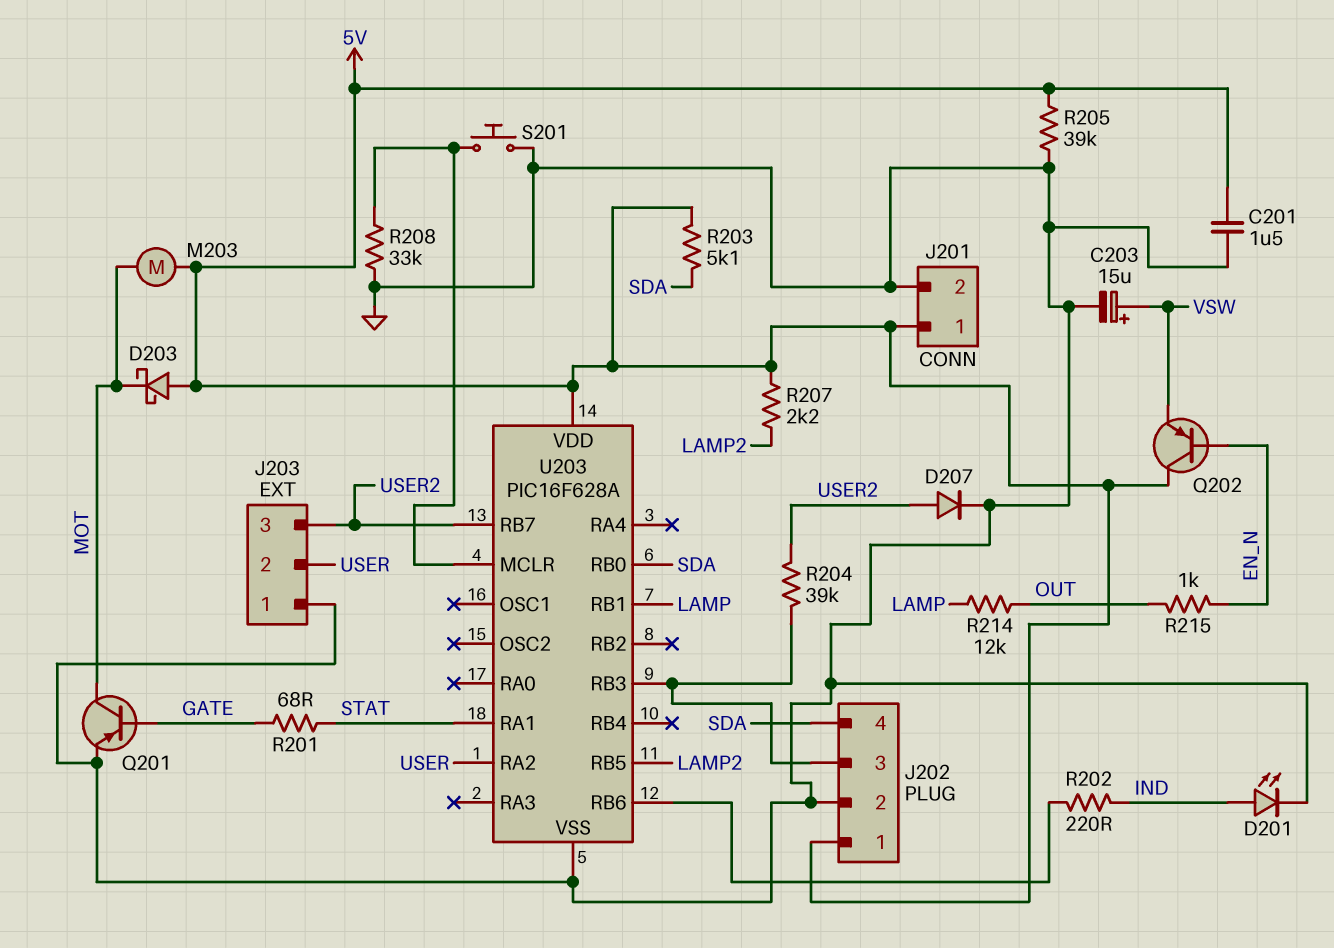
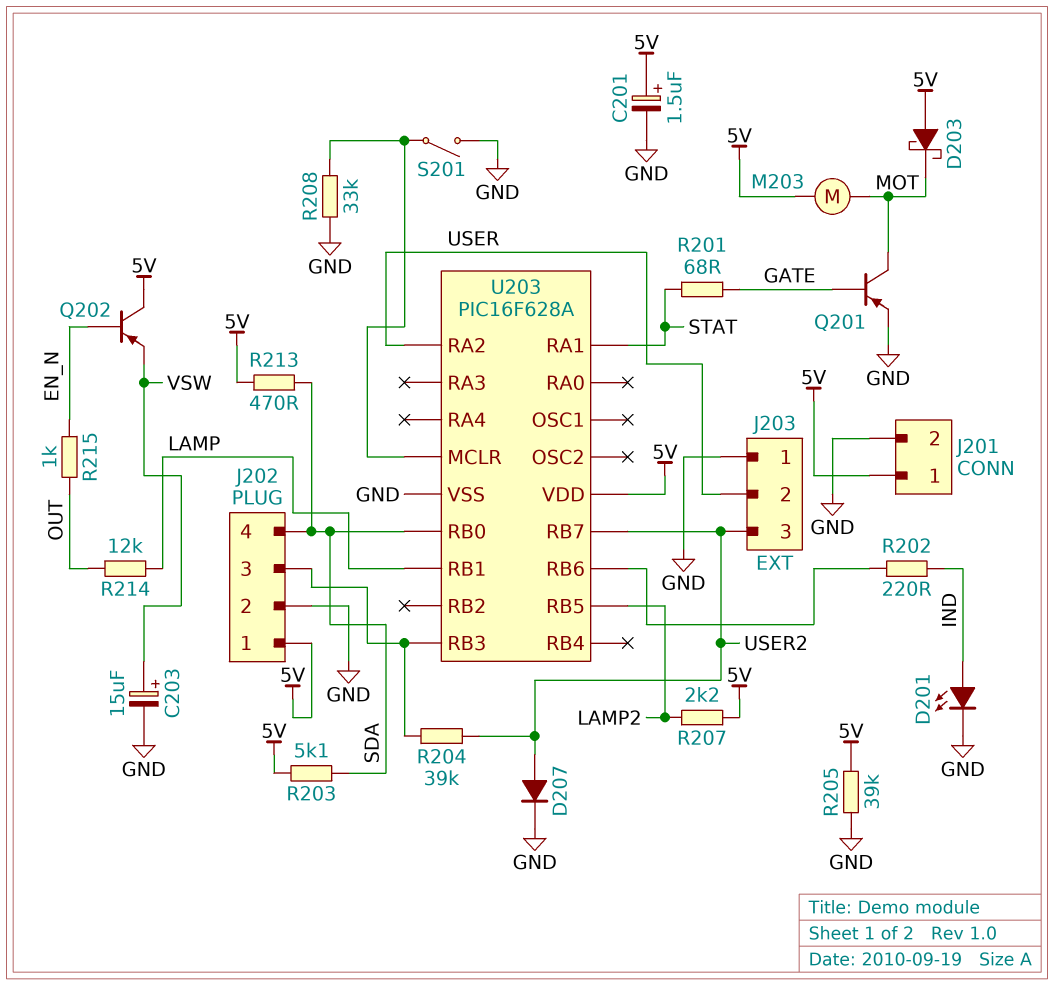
C201: 1.5uF (5V, GND) -> 1.5uF (plus 5V, minus GND)
R213: none -> 470 (5V, SDA)
S201: button (GND, U203/MCLR) -> switch (GND, U203/MCLR)

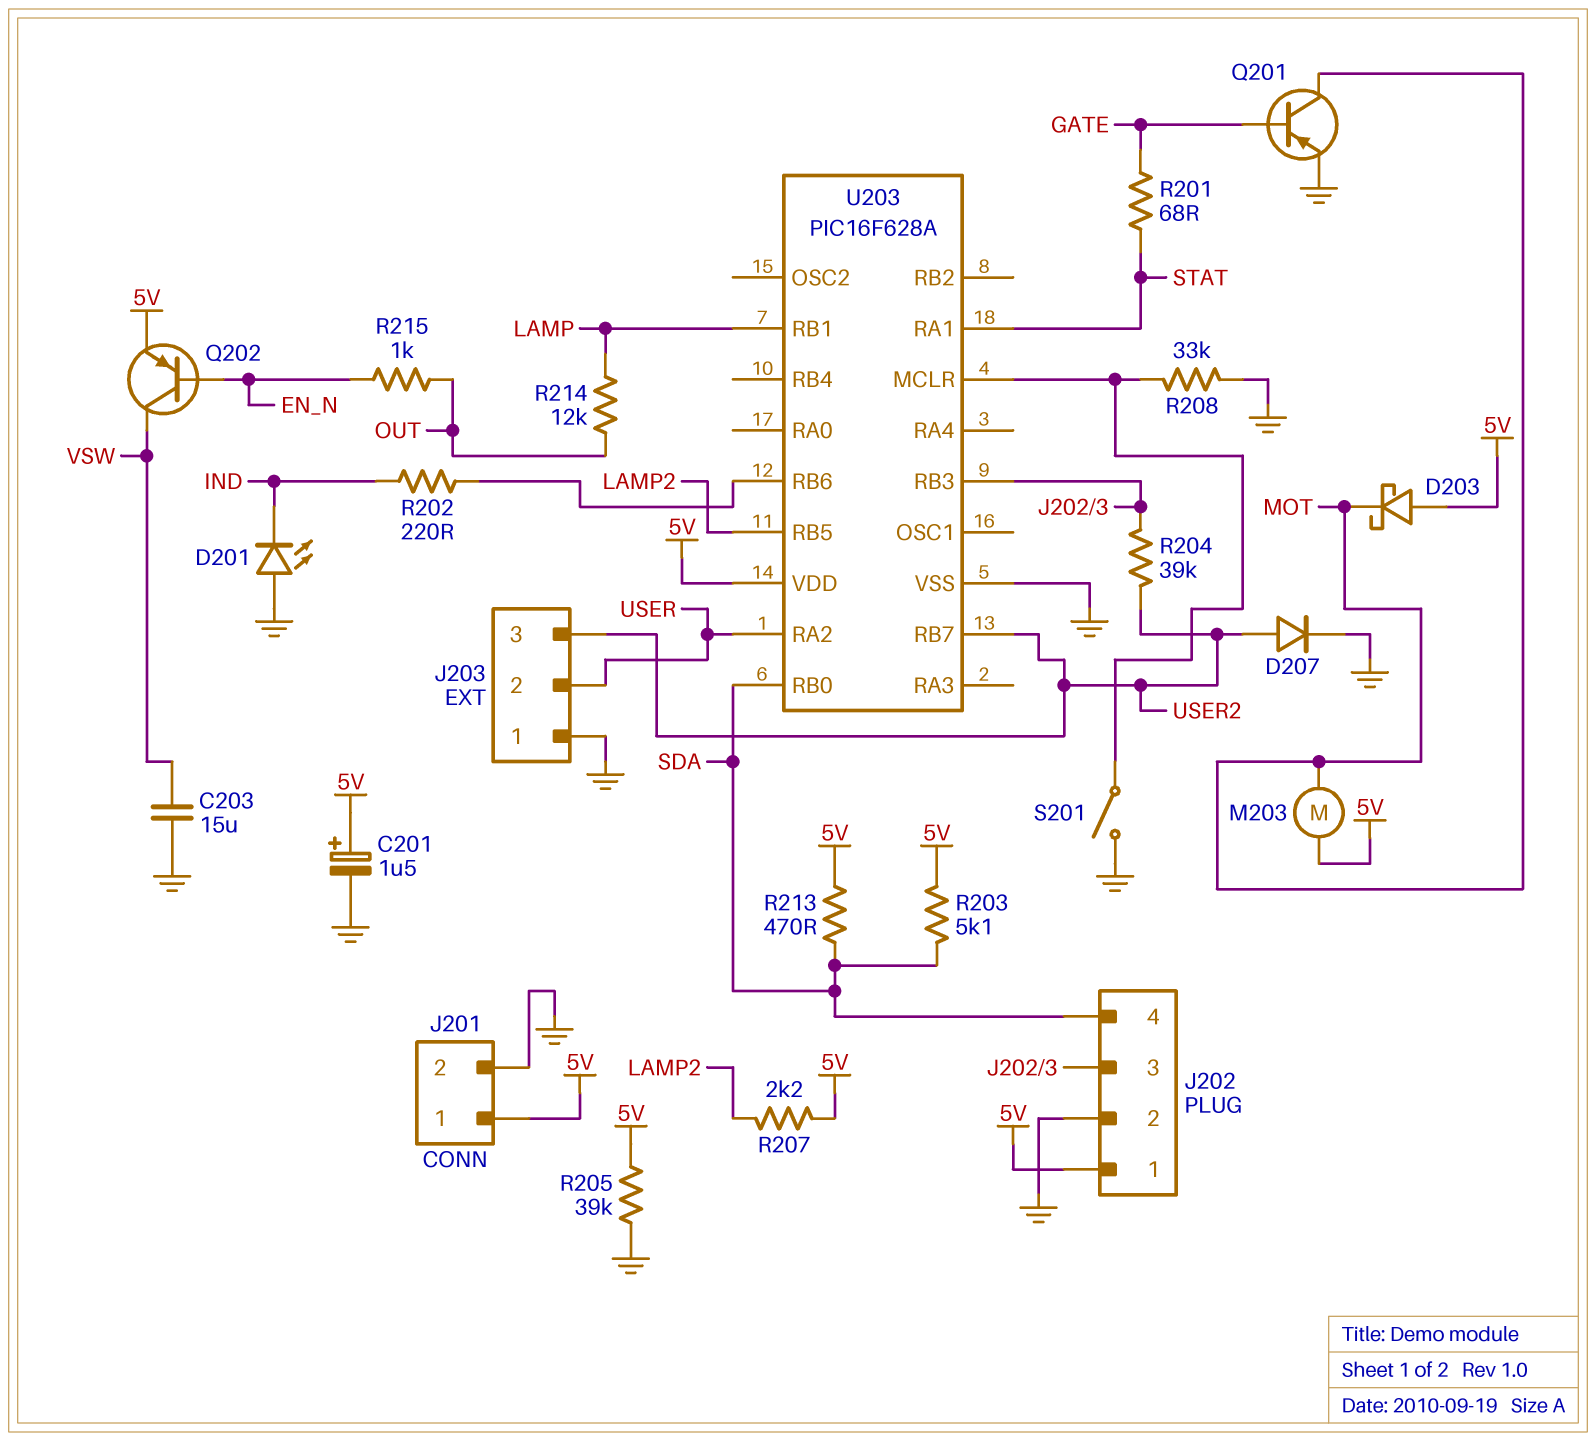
C203: 15uF (plus VSW, minus GND) -> 15uF (GND, VSW)
D201: LED (A IND, K GND) -> LED (A GND, K IND)
Q202: PNP (B EN_N, C 5V, E VSW) -> PNP (B EN_N, C VSW, E 5V)

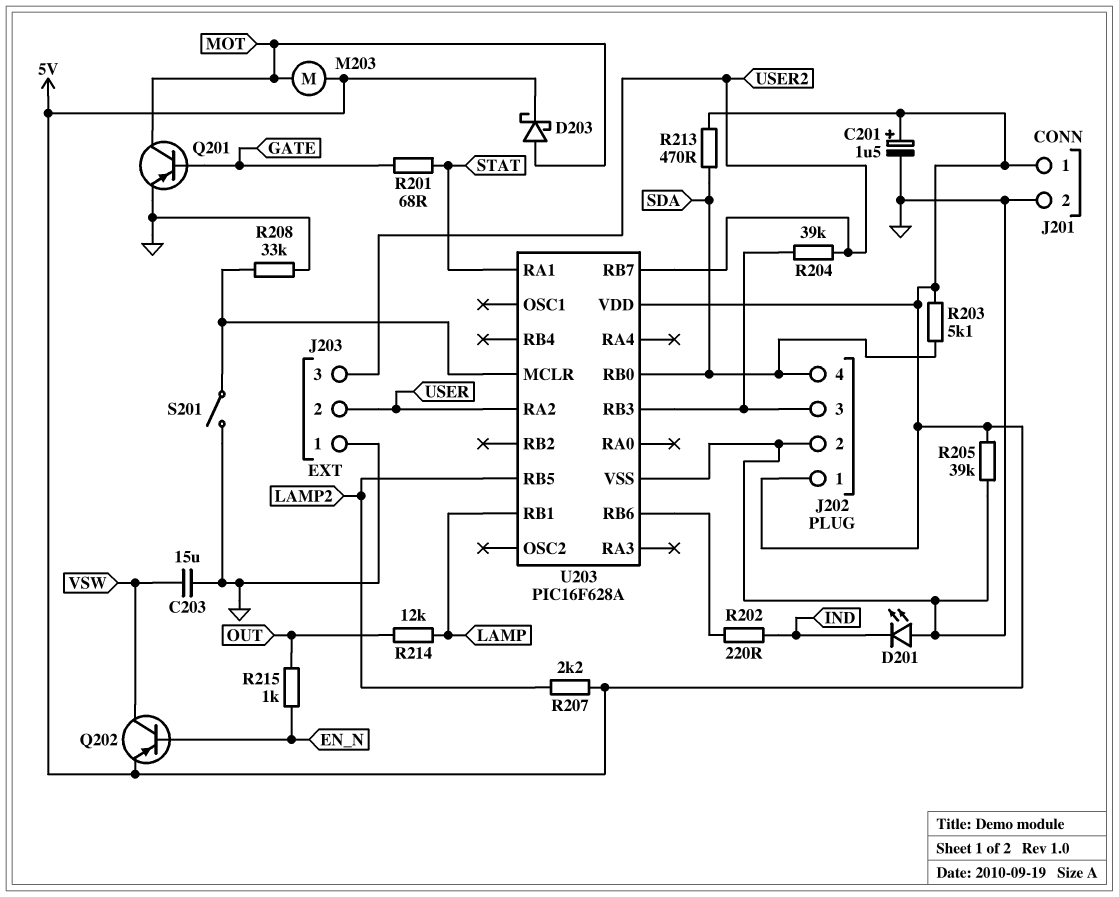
D203: schottky (A 5V, K MOT) -> schottky (A MOT, K 5V)
D207: diode (A USER2, K GND) -> none

